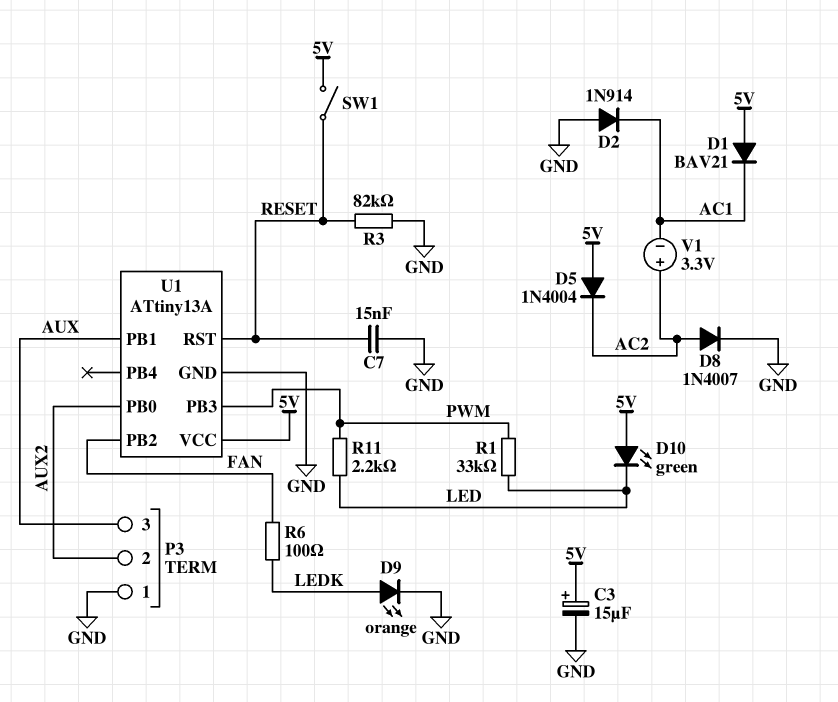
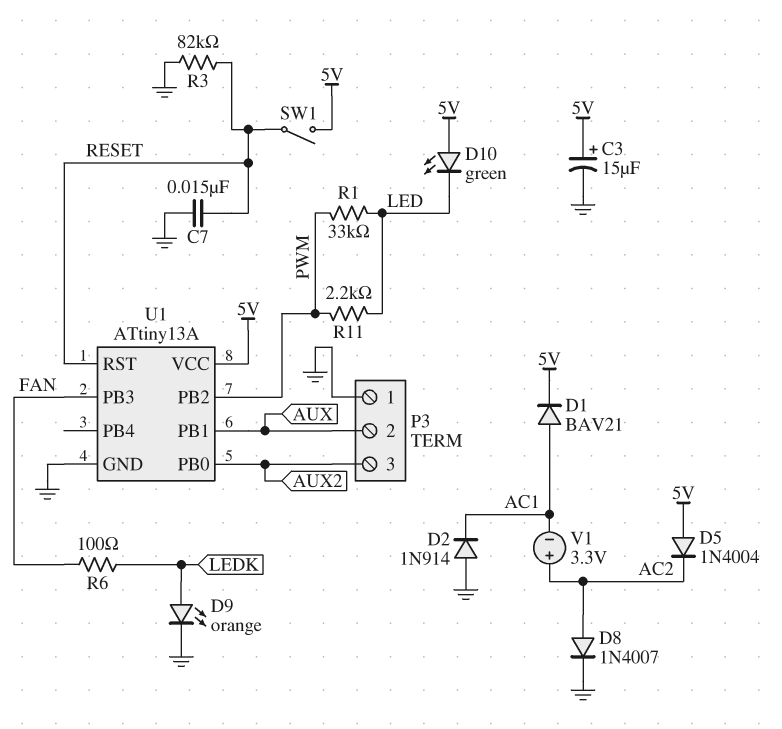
D1: diode BAV21 (A 5V, K AC1) -> diode BAV21 (A AC1, K 5V)
P3 pin 2: AUX2 -> AUX
P3 pin 3: AUX -> AUX2
U1 pin PB2: FAN -> PWM
U1 pin PB3: PWM -> FAN

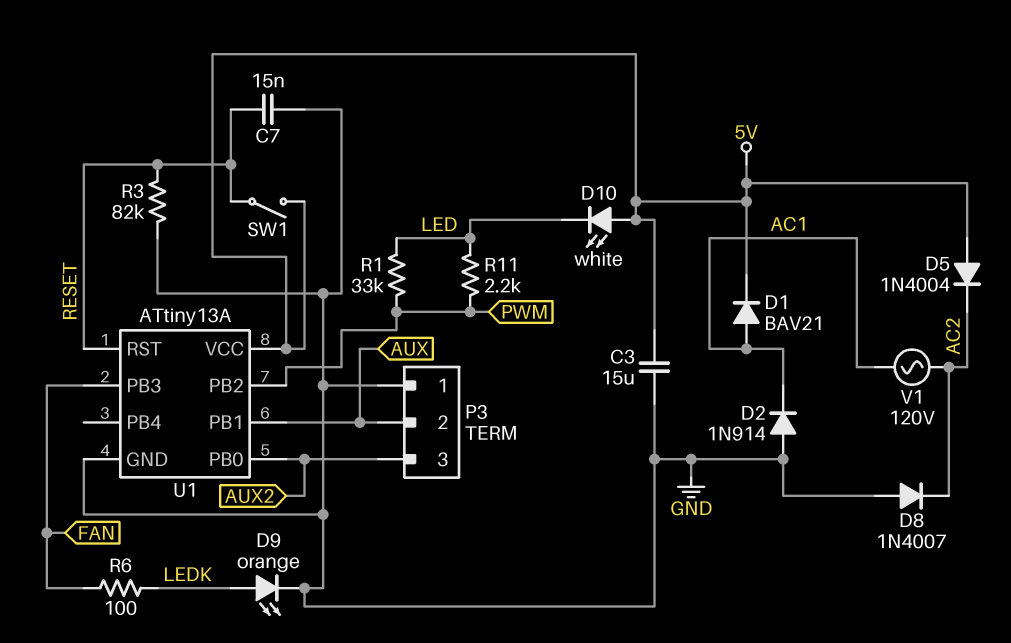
C3: 15uF (plus 5V, minus GND) -> 15uF (5V, GND)
D8: diode 1N4007 (A AC2, K GND) -> diode 1N4007 (A GND, K AC2)
D10: LED green (A 5V, K LED) -> LED white (A 5V, K LED)
V1: 3.3V (plus AC2, minus AC1) -> AC 120V (AC1, AC2)

